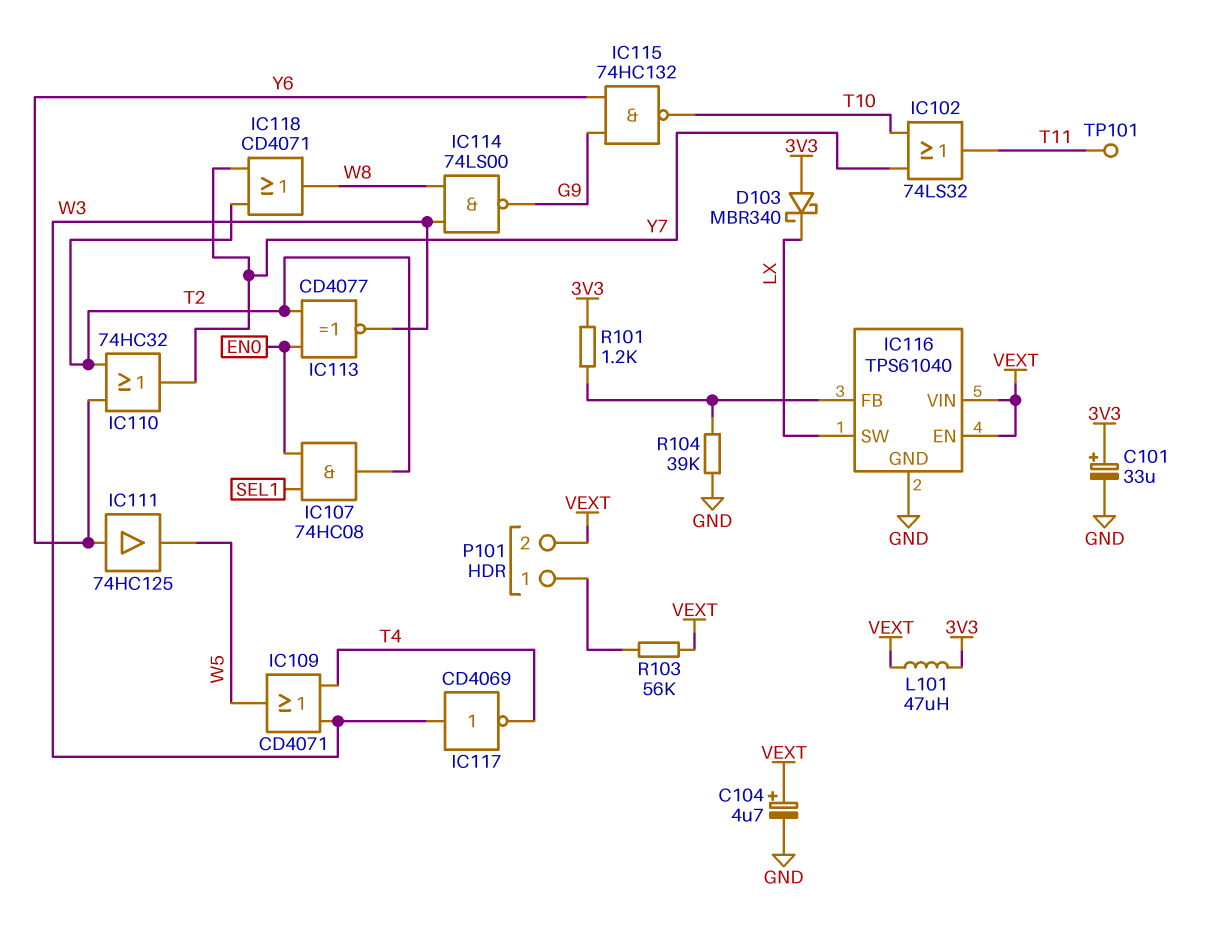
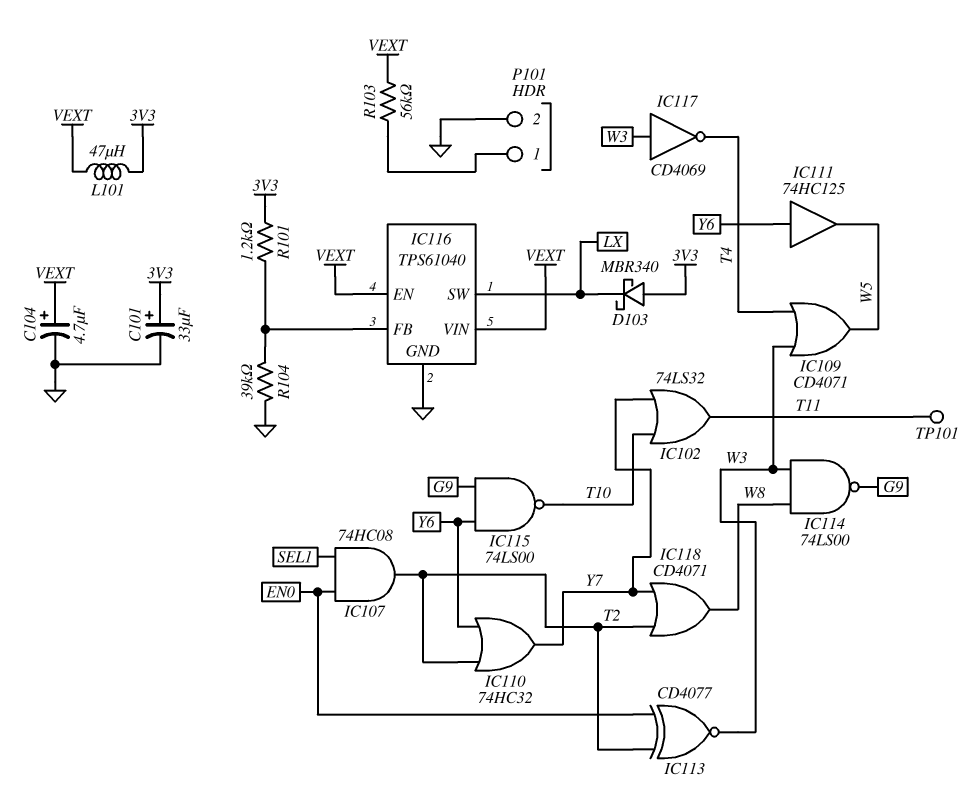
IC115: NAND 74HC132 (in G9, in Y6, out T10) -> NAND 74LS00 (in G9, in Y6, out T10)
P101 pin 2: VEXT -> GND

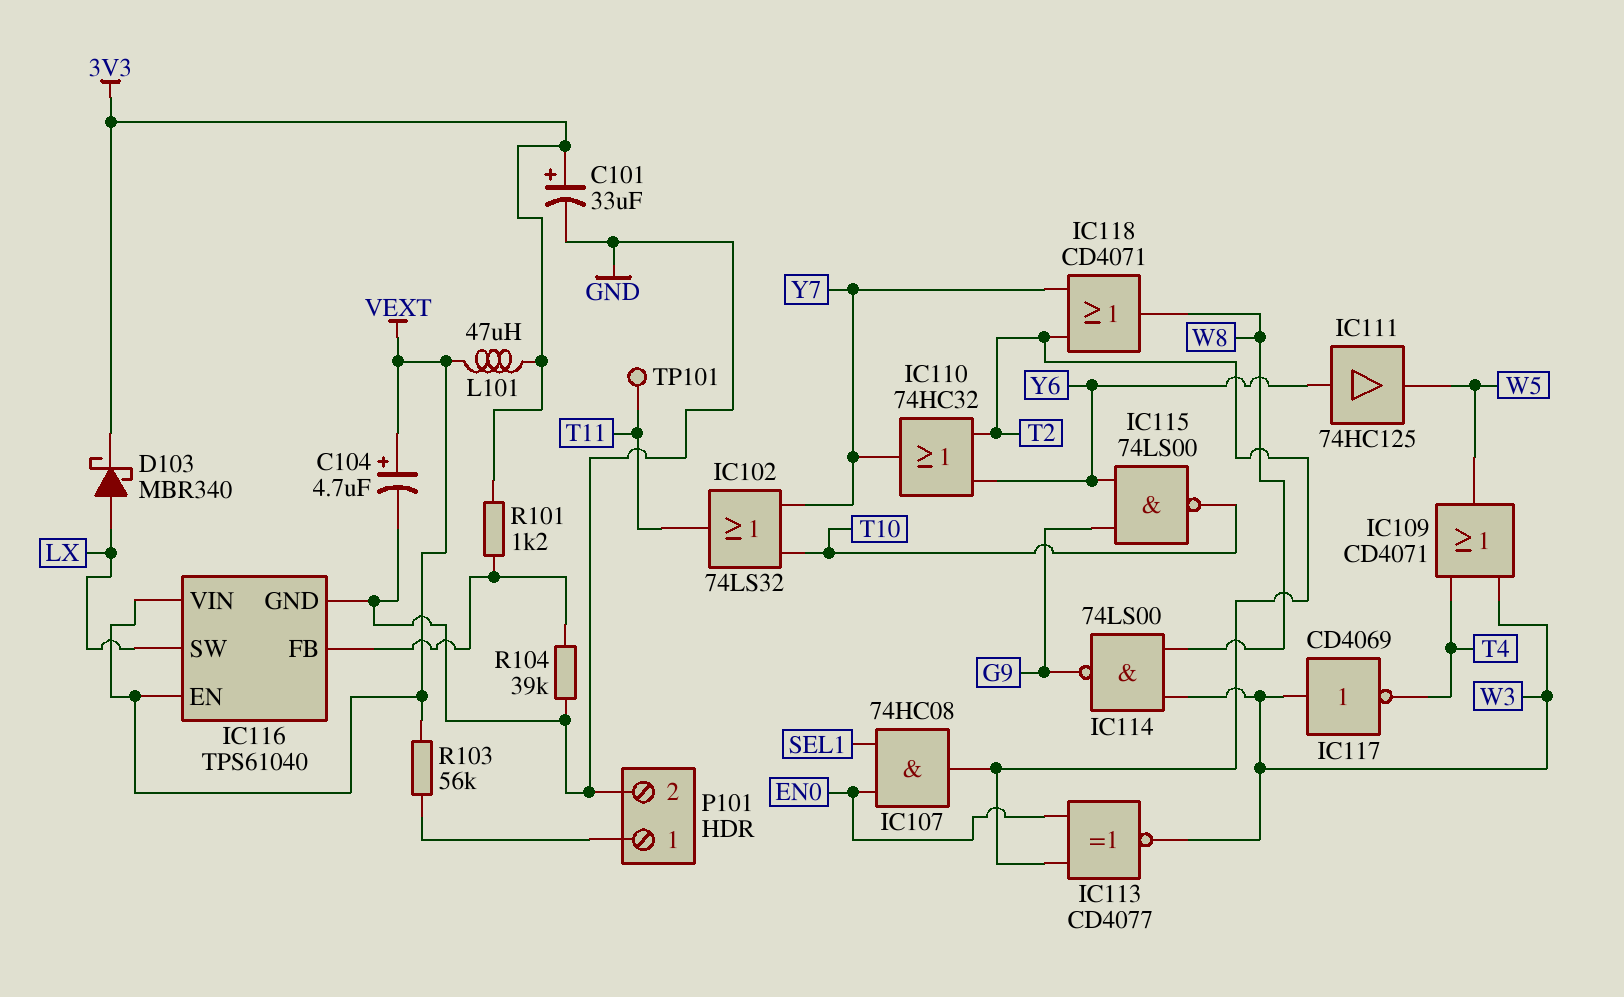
D103: schottky MBR340 (A 3V3, K LX) -> schottky MBR340 (A LX, K 3V3)

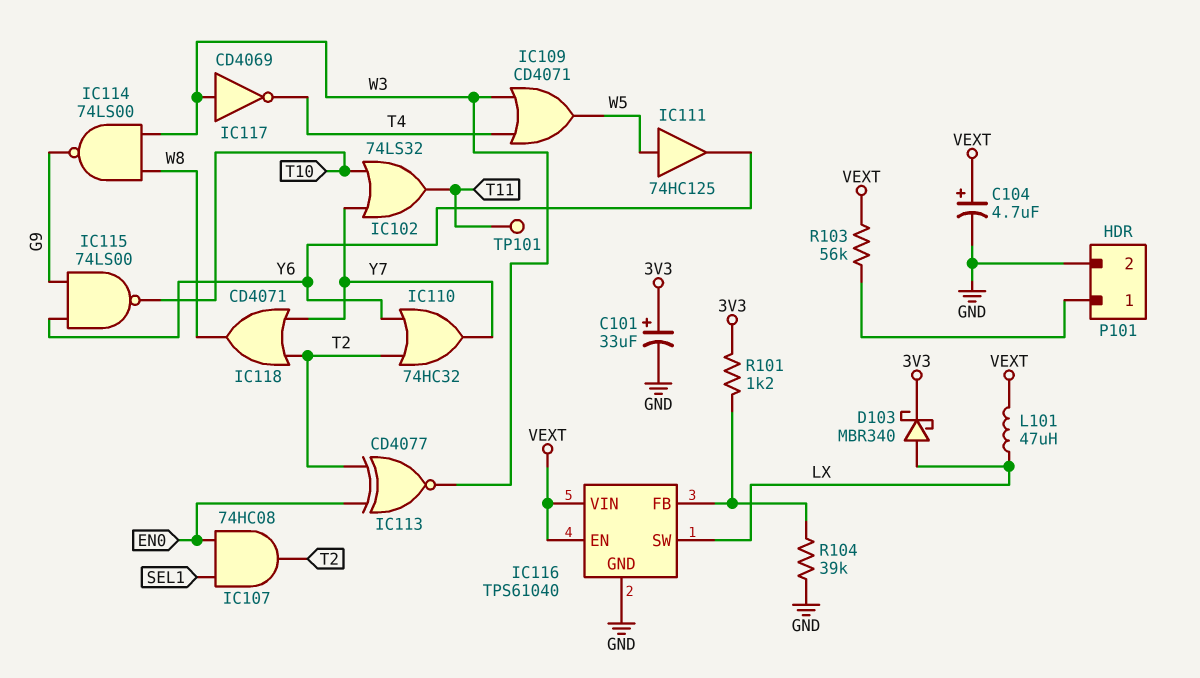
IC111: buffer 74HC125 (in Y6, out W5) -> buffer 74HC125 (in W5, out Y6)
L101: 47uH (3V3, VEXT) -> 47uH (LX, VEXT)

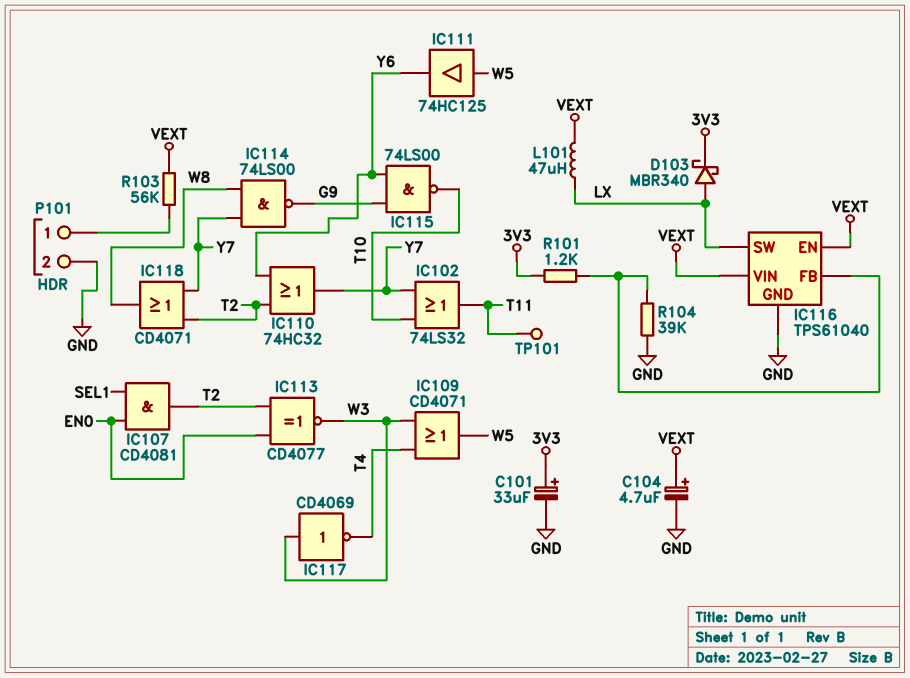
IC107: AND 74HC08 (in EN0, in SEL1, out T2) -> AND CD4081 (in EN0, in SEL1, out T2)
IC114: NAND 74LS00 (in W3, in W8, out G9) -> NAND 74LS00 (in W8, in Y7, out G9)

